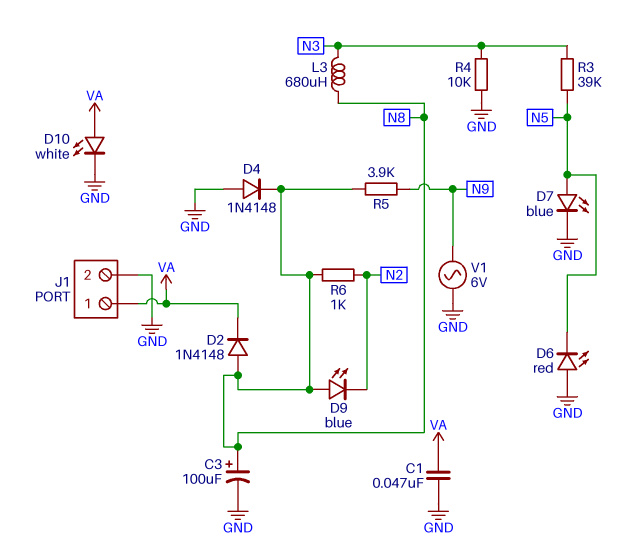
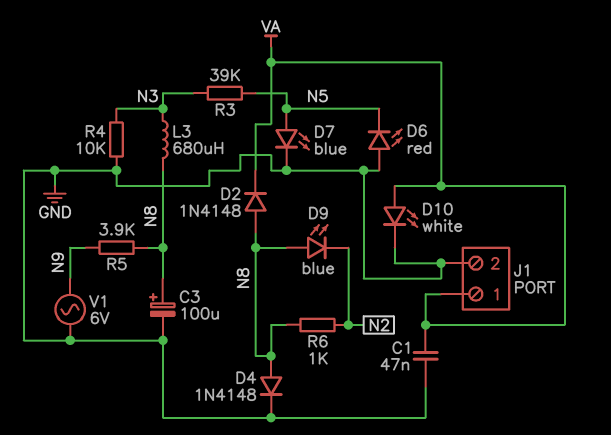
D4: diode 1N4148 (A GND, K N8) -> diode 1N4148 (A N8, K GND)

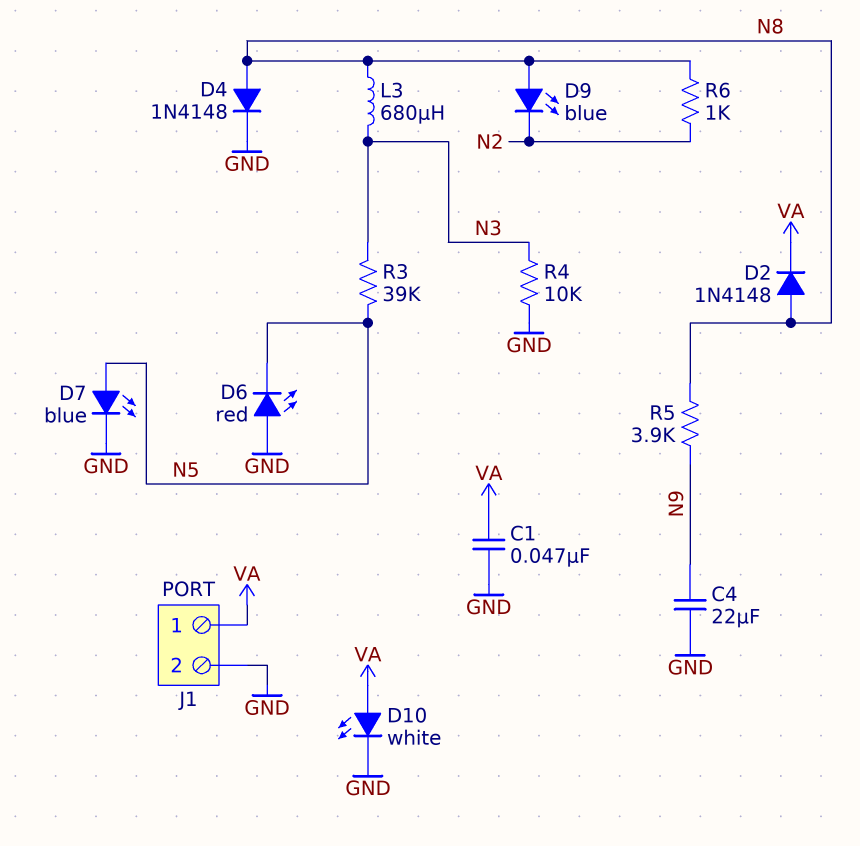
C3: 100uF (plus N8, minus GND) -> none
C4: none -> 22uF (GND, N9)
V1: AC 6V (GND, N9) -> none

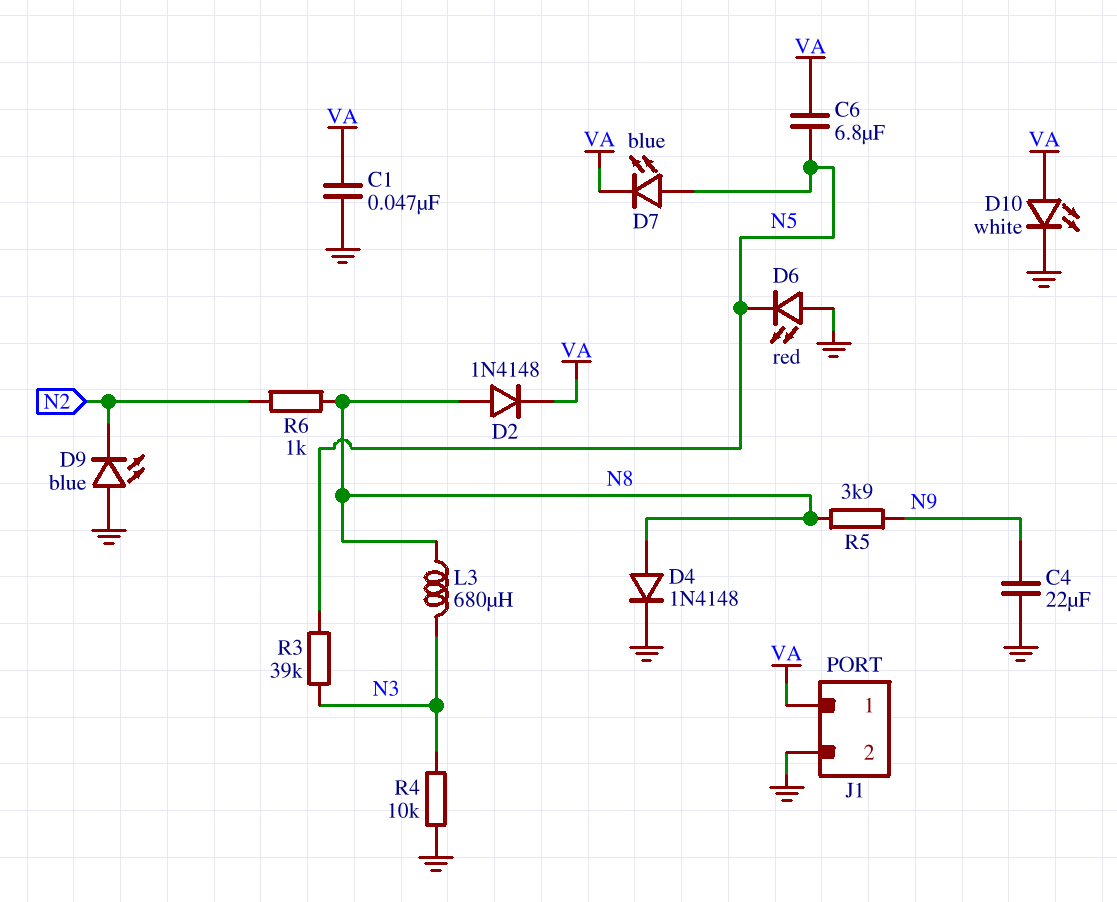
C6: none -> 6.8uF (N5, VA)
D7: LED blue (A N5, K GND) -> LED blue (A N5, K VA)
D9: LED blue (A N8, K N2) -> LED blue (A GND, K N2)

